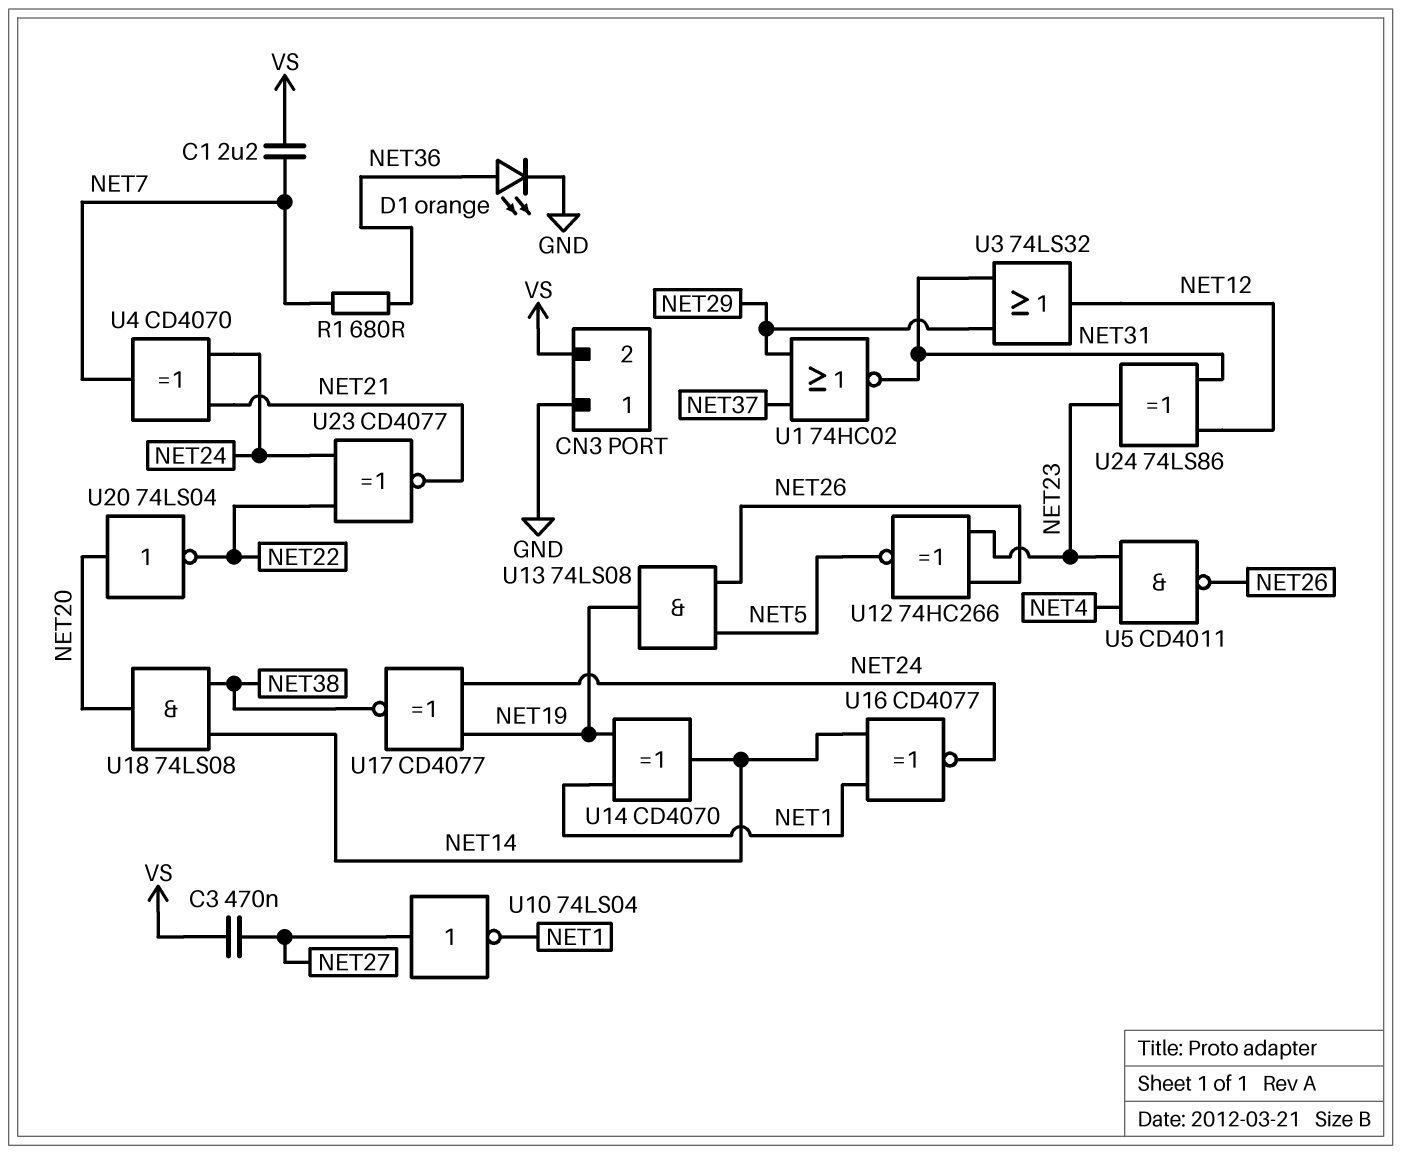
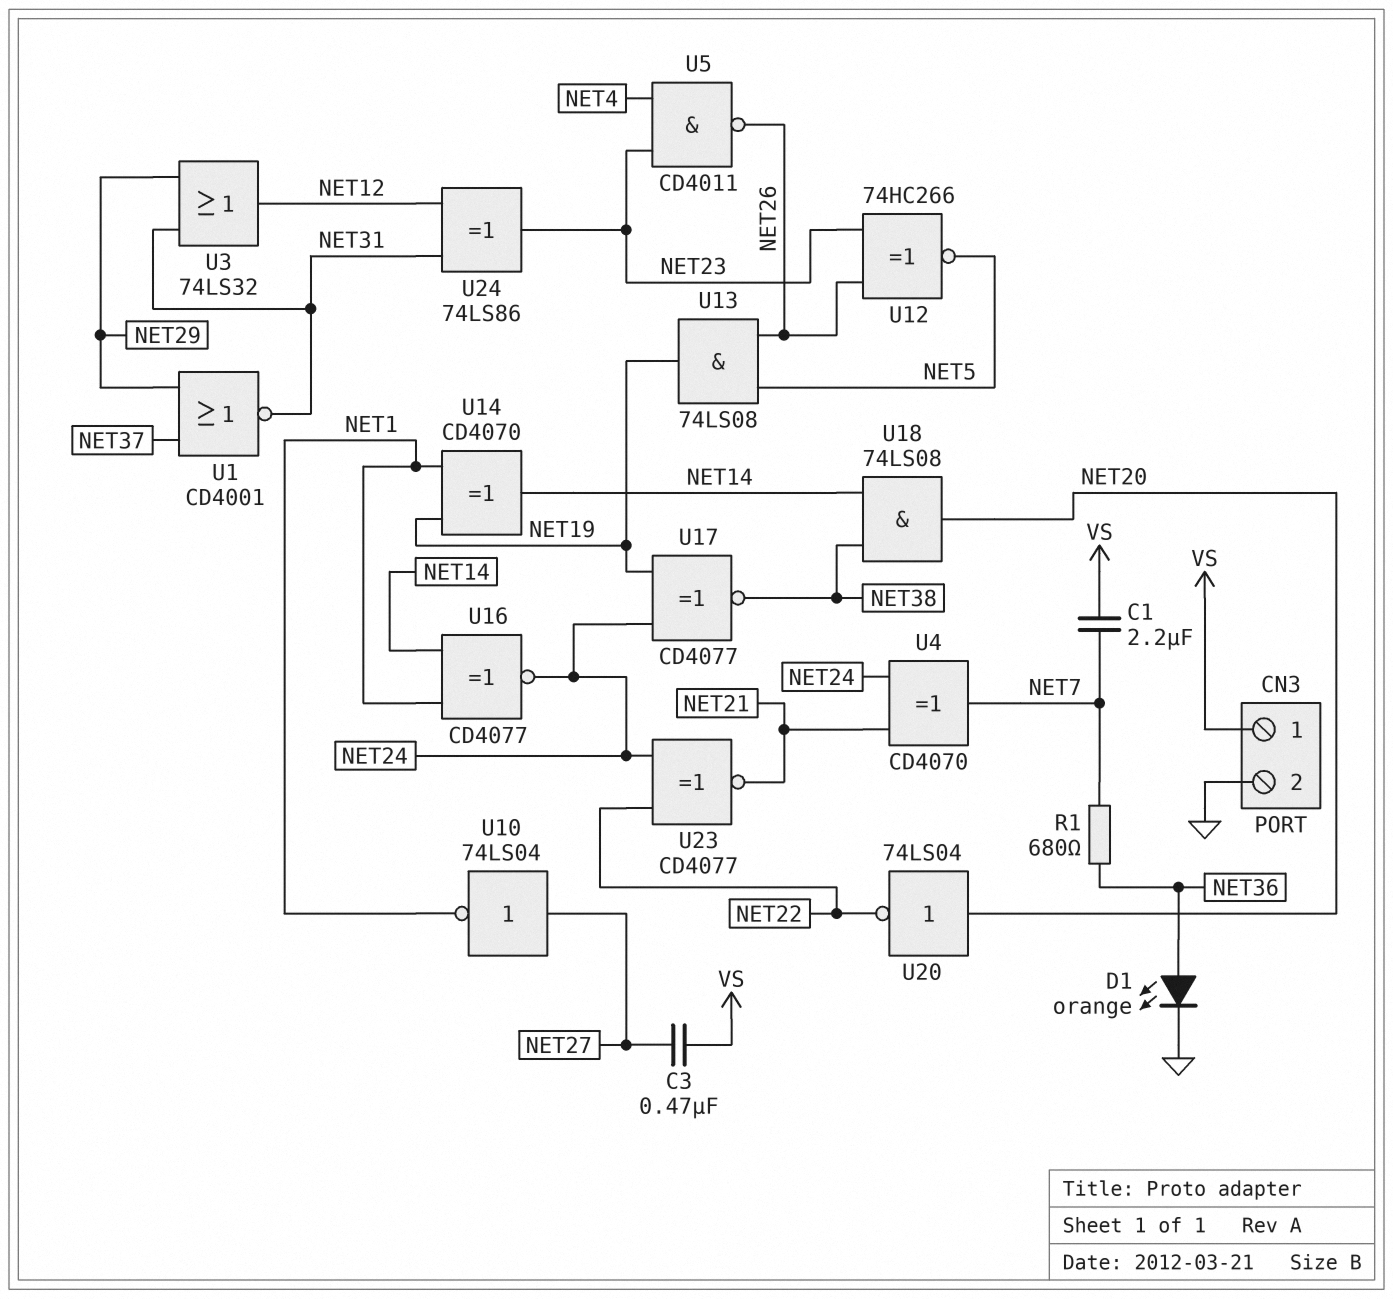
CN3 pin 1: GND -> VS
CN3 pin 2: VS -> GND
U1: NOR 74HC02 (in NET29, in NET37, out NET31) -> NOR CD4001 (in NET29, in NET37, out NET31)

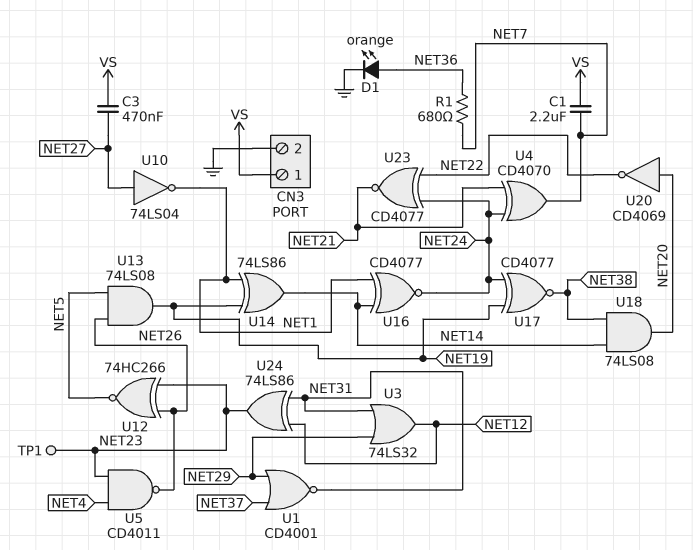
TP1: none -> test point (NET23)
U14: XOR CD4070 (in NET1, in NET19, out NET14) -> XOR 74LS86 (in NET1, in NET19, out NET14)
U20: NOT 74LS04 (in NET20, out NET22) -> NOT CD4069 (in NET20, out NET22)

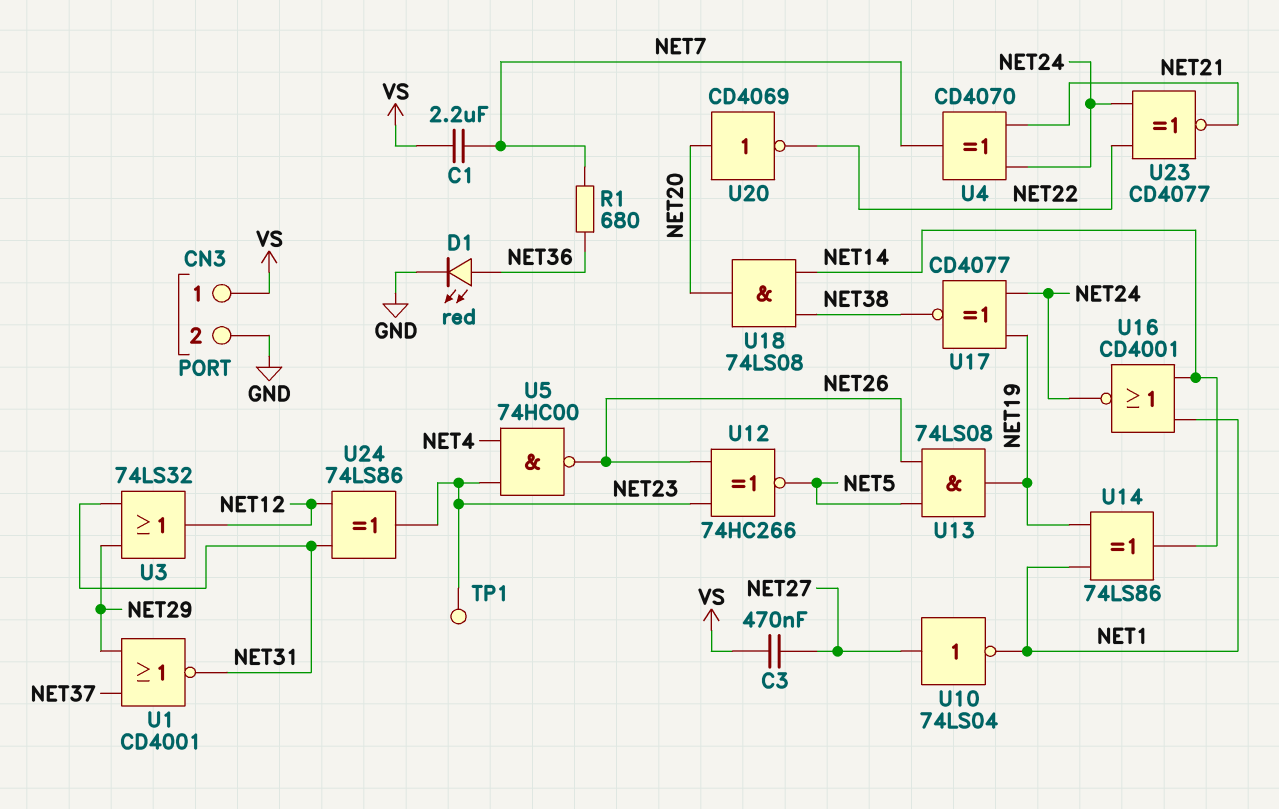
D1: LED orange (A NET36, K GND) -> LED red (A NET36, K GND)
U5: NAND CD4011 (in NET4, in NET23, out NET26) -> NAND 74HC00 (in NET4, in NET23, out NET26)
U16: XNOR CD4077 (in NET1, in NET14, out NET24) -> NOR CD4001 (in NET1, in NET14, out NET24)

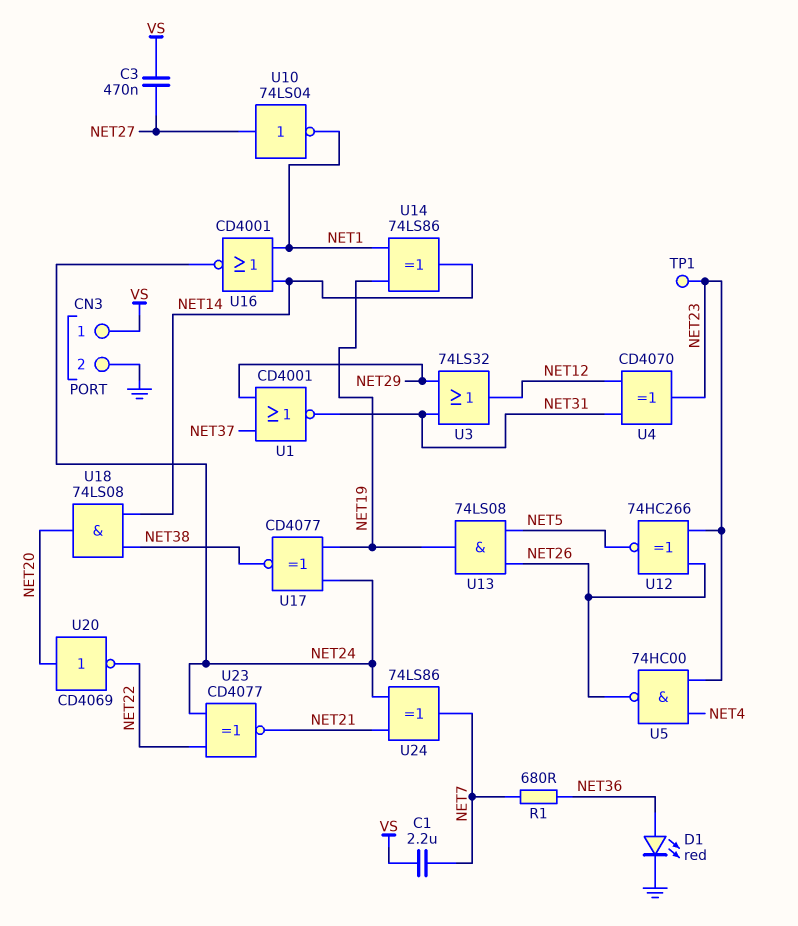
U4: XOR CD4070 (in NET21, in NET24, out NET7) -> XOR CD4070 (in NET12, in NET31, out NET23)
U24: XOR 74LS86 (in NET12, in NET31, out NET23) -> XOR 74LS86 (in NET21, in NET24, out NET7)

